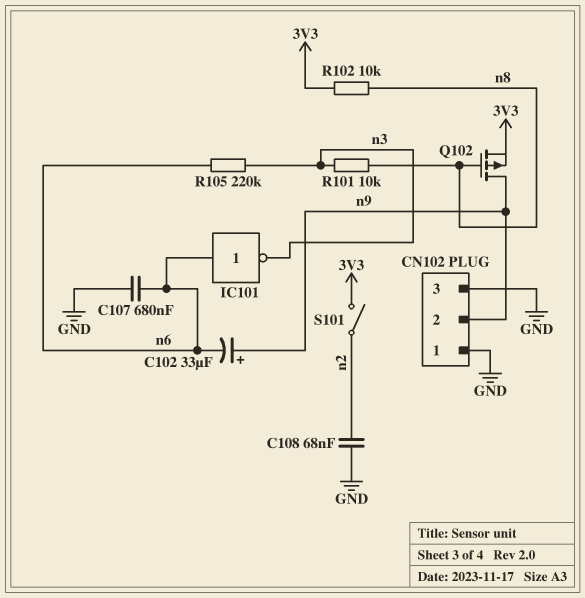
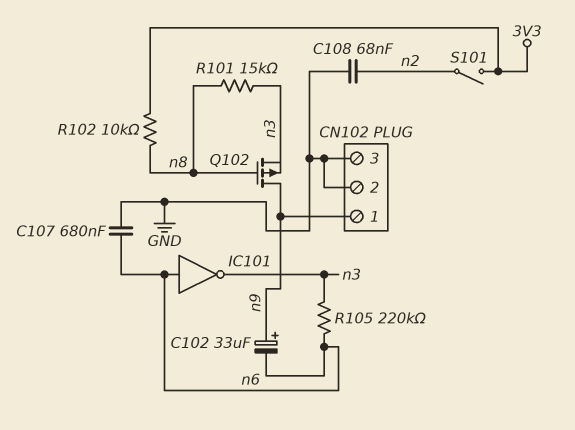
CN102 pin 1: GND -> n9
CN102 pin 2: n9 -> GND
Q102: PMOS (G n8, D n9, S 3V3) -> PMOS (G n8, D n9, S n3)
R101: 10k (n3, n8) -> 15k (n3, n8)

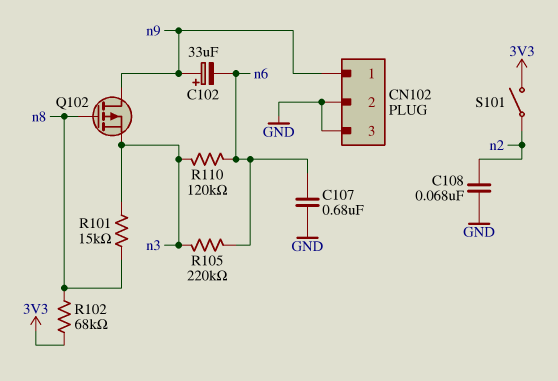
IC101: NOT (in n6, out n3) -> none
R102: 10k (3V3, n8) -> 68k (3V3, n8)
R110: none -> 120k (n3, n6)

